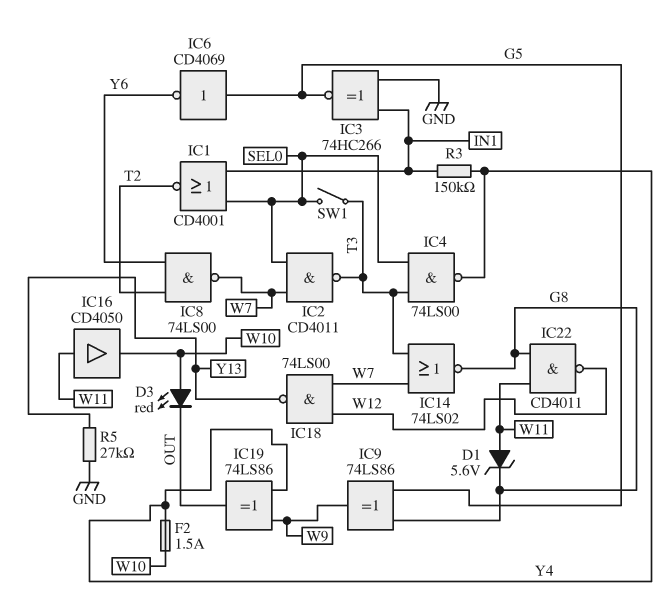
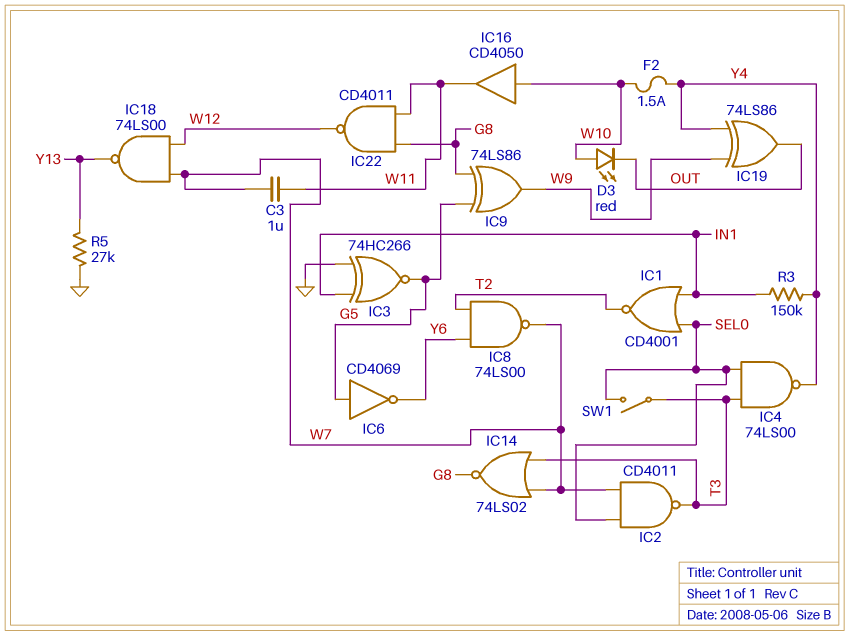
C3: none -> 1uF (W7, W11)
D1: zener 5.6V (A W11, K G8) -> none
IC16: buffer CD4050 (in W11, out W10) -> buffer CD4050 (in W10, out W11)

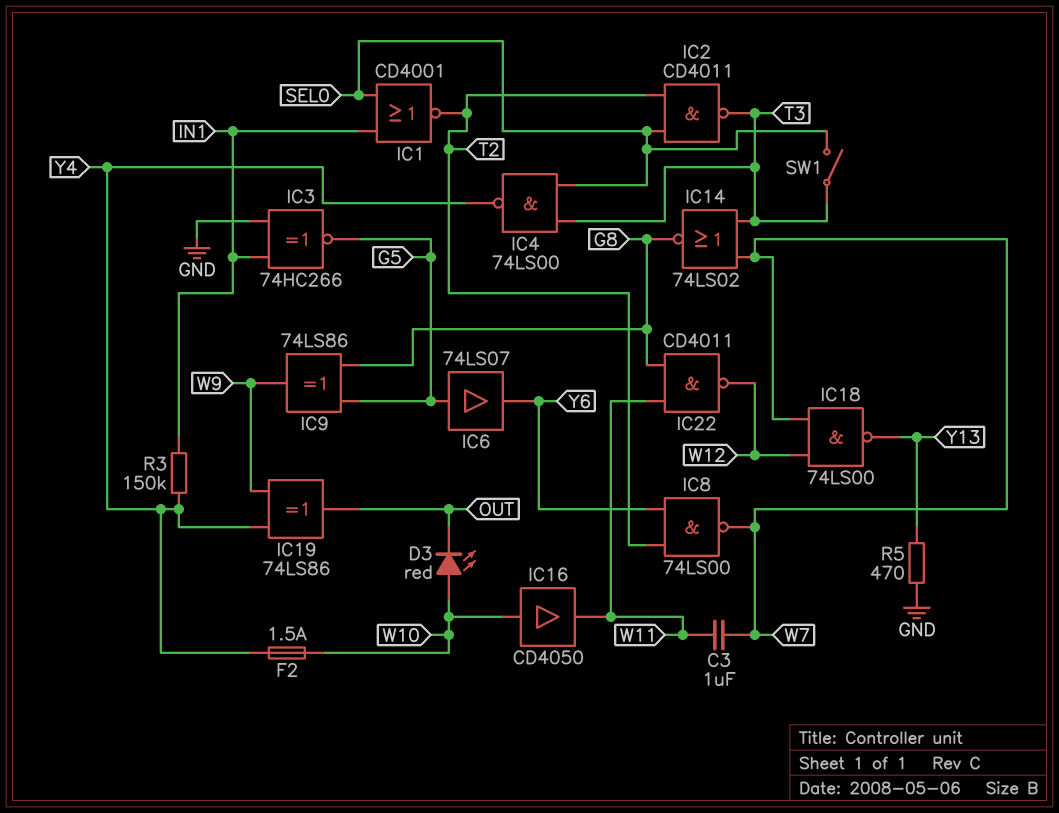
IC2: NAND CD4011 (in SEL0, in W7, out T3) -> NAND CD4011 (in SEL0, in T2, out T3)
IC6: NOT CD4069 (in G5, out Y6) -> buffer 74LS07 (in G5, out Y6)
R5: 27k (GND, Y13) -> 470 (GND, Y13)

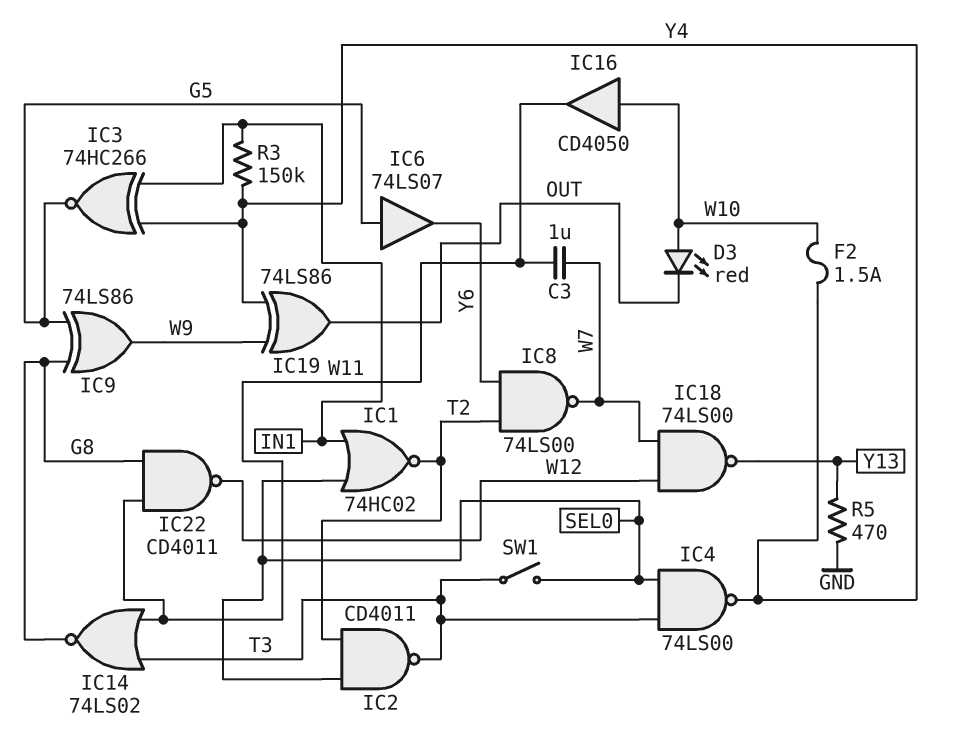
IC1: NOR CD4001 (in IN1, in SEL0, out T2) -> NOR 74HC02 (in IN1, in SEL0, out T2)
IC3: XNOR 74HC266 (in GND, in IN1, out G5) -> XNOR 74HC266 (in IN1, in Y4, out G5)
IC14: NOR 74LS02 (in T3, in W7, out G8) -> NOR 74LS02 (in T3, in W11, out G8)

